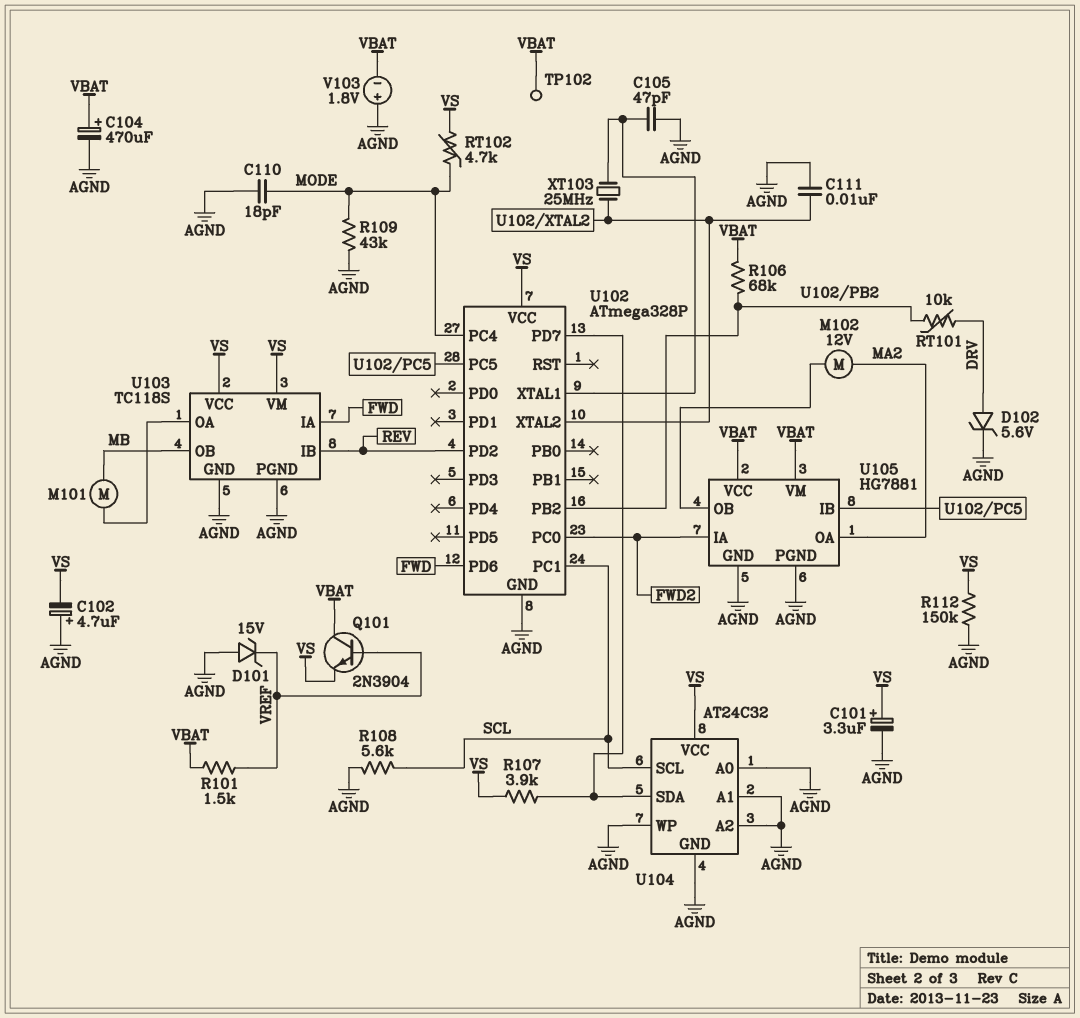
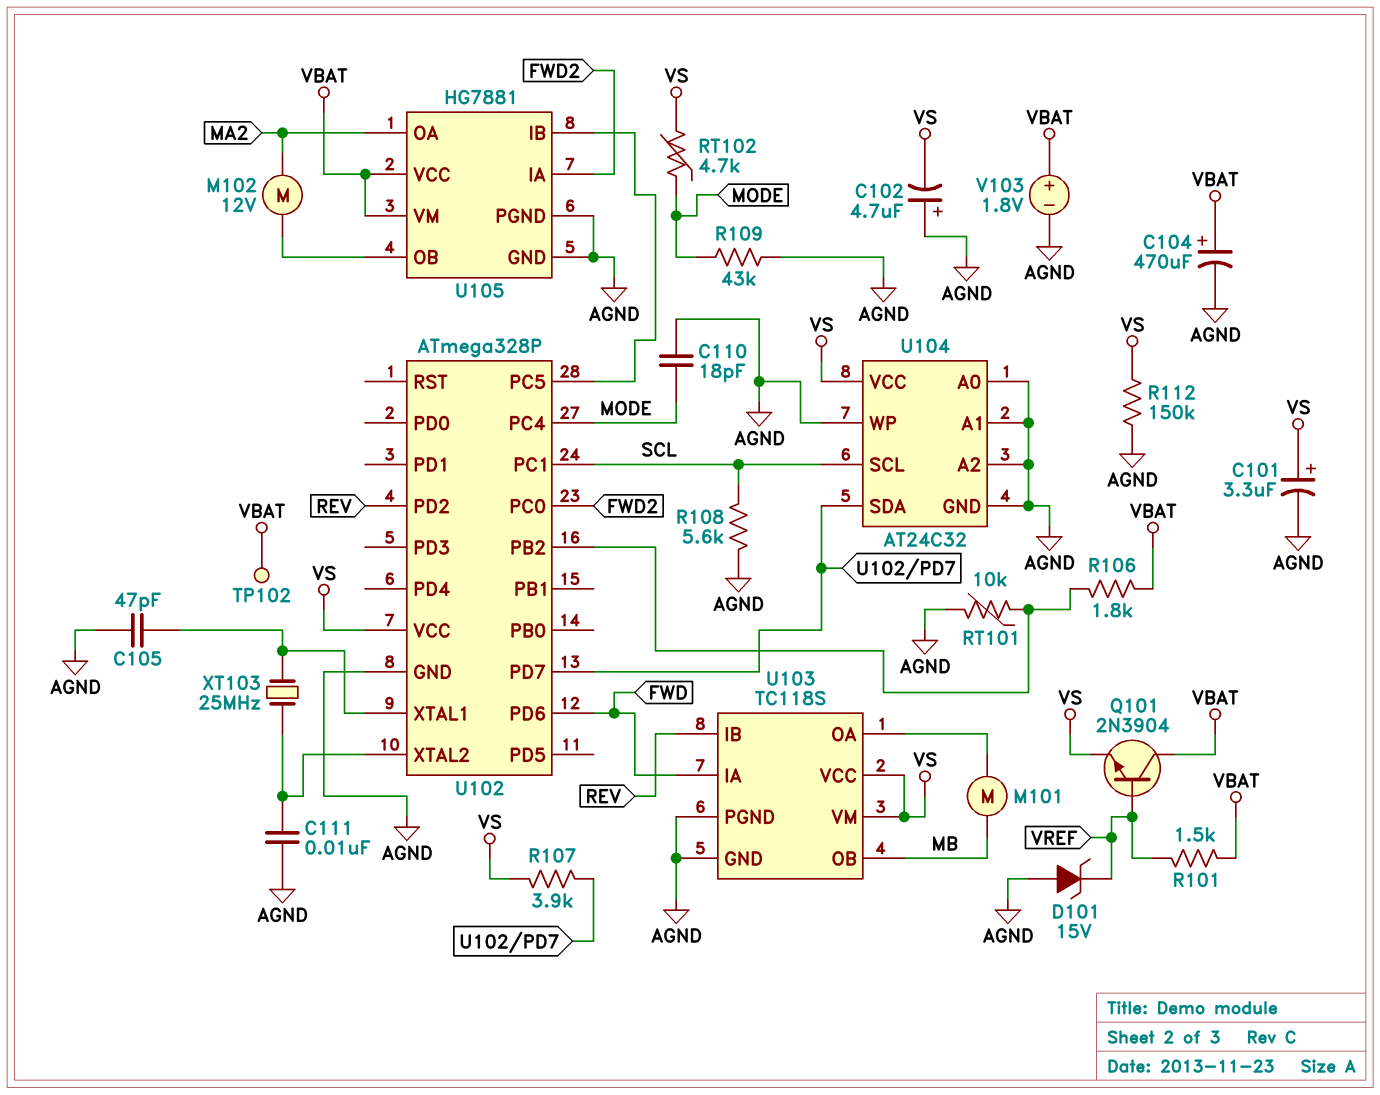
D102: zener 5.6V (A DRV, K AGND) -> none
R106: 68k (U102/PB2, VBAT) -> 1.8k (U102/PB2, VBAT)
RT101: 10k (DRV, U102/PB2) -> 10k (AGND, U102/PB2)
V103: 1.8V (plus AGND, minus VBAT) -> 1.8V (plus VBAT, minus AGND)

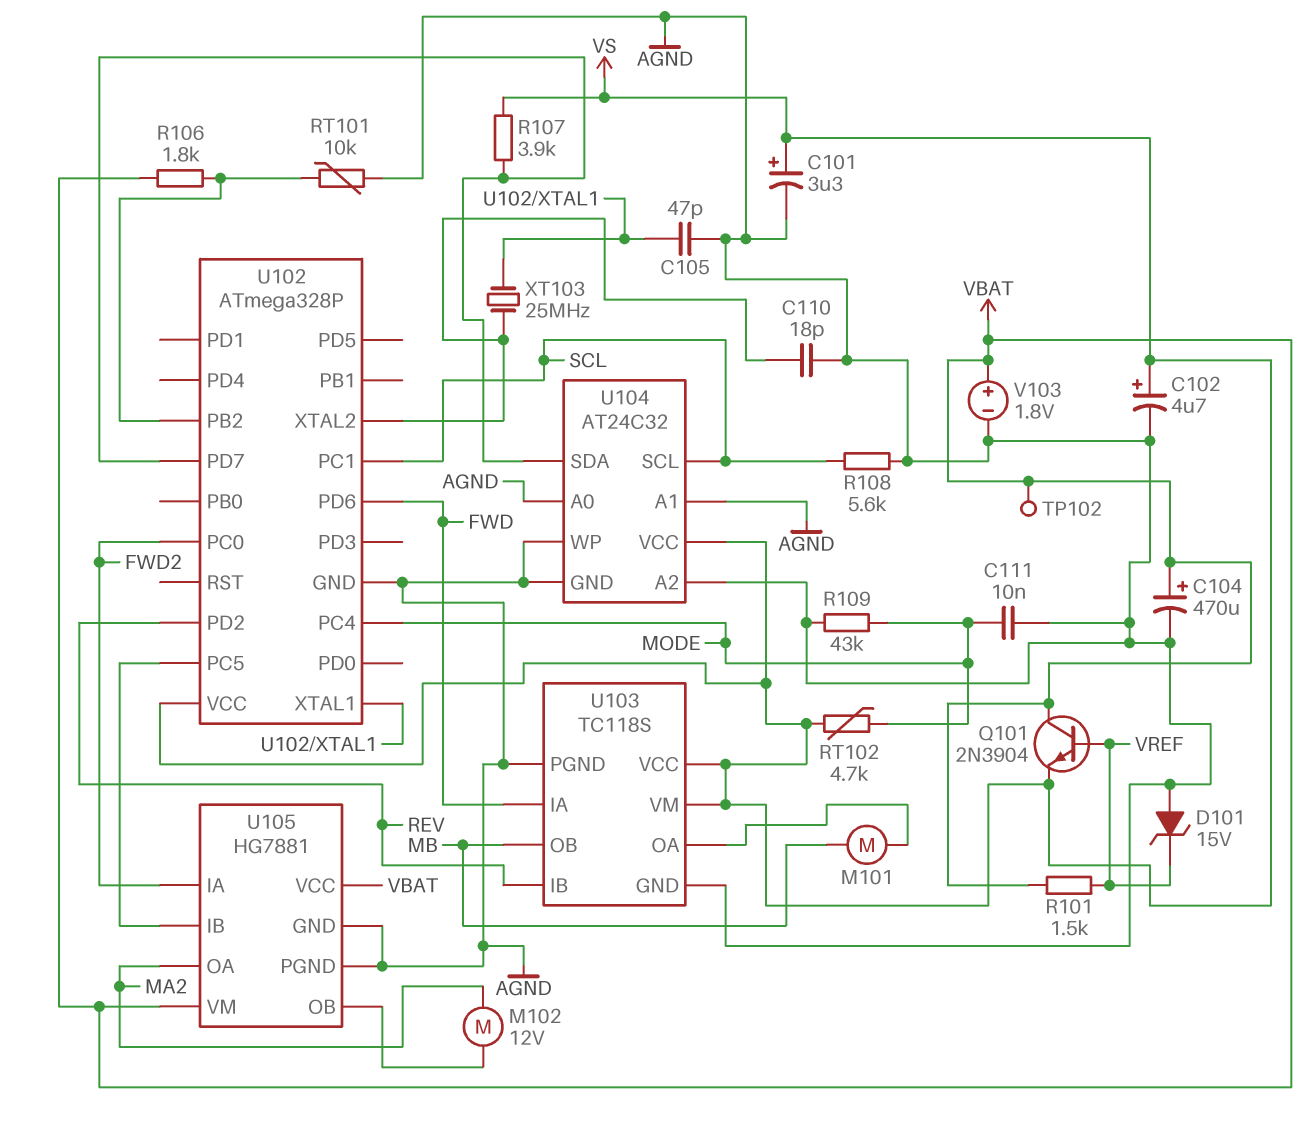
C102: 4.7uF (plus AGND, minus VS) -> 4.7uF (plus VS, minus AGND)
C110: 18pF (AGND, MODE) -> 18pF (AGND, U102/XTAL2)
C111: 10nF (AGND, U102/XTAL2) -> 10nF (AGND, MODE)
R112: 150k (AGND, VS) -> none

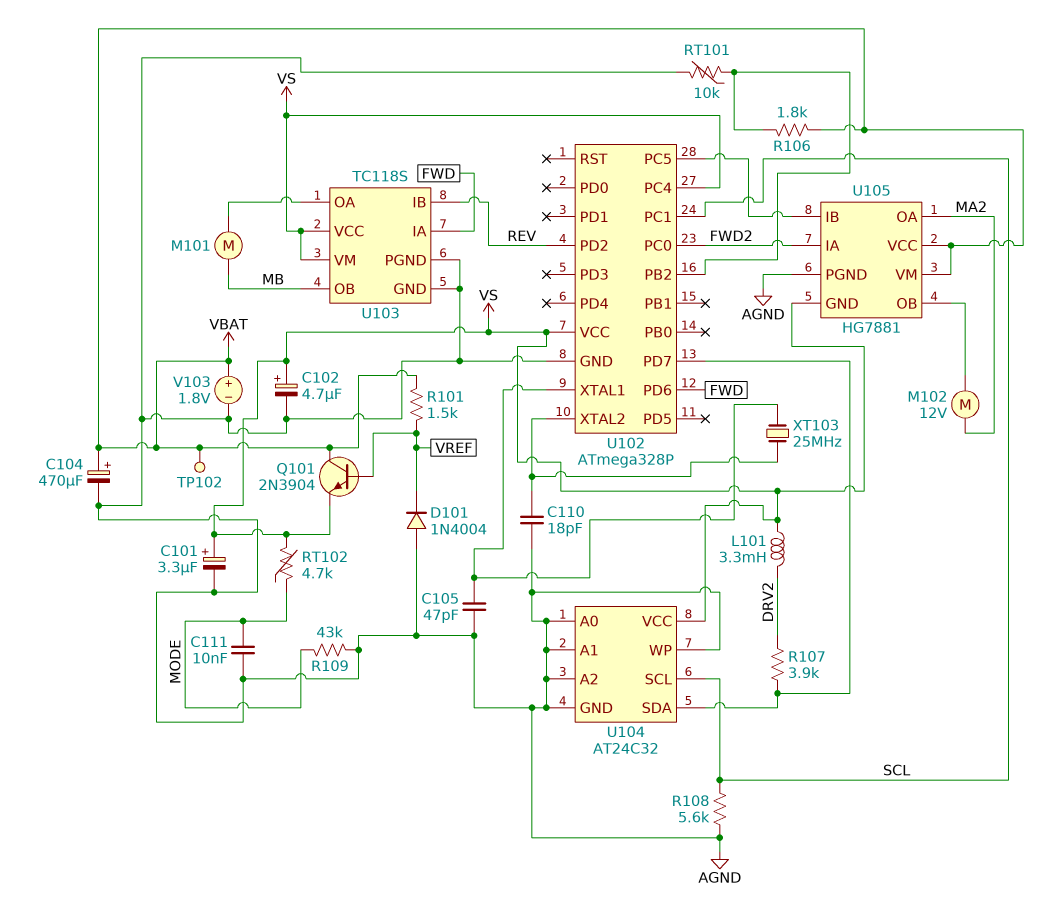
D101: zener 15V (A AGND, K VREF) -> diode 1N4004 (A AGND, K VREF)
L101: none -> 3.3mH (DRV2, VS)
R107: 3.9k (U102/PD7, VS) -> 3.9k (DRV2, U102/PD7)
U102 pin PC4: MODE -> VS
U105 pin GND: AGND -> VS

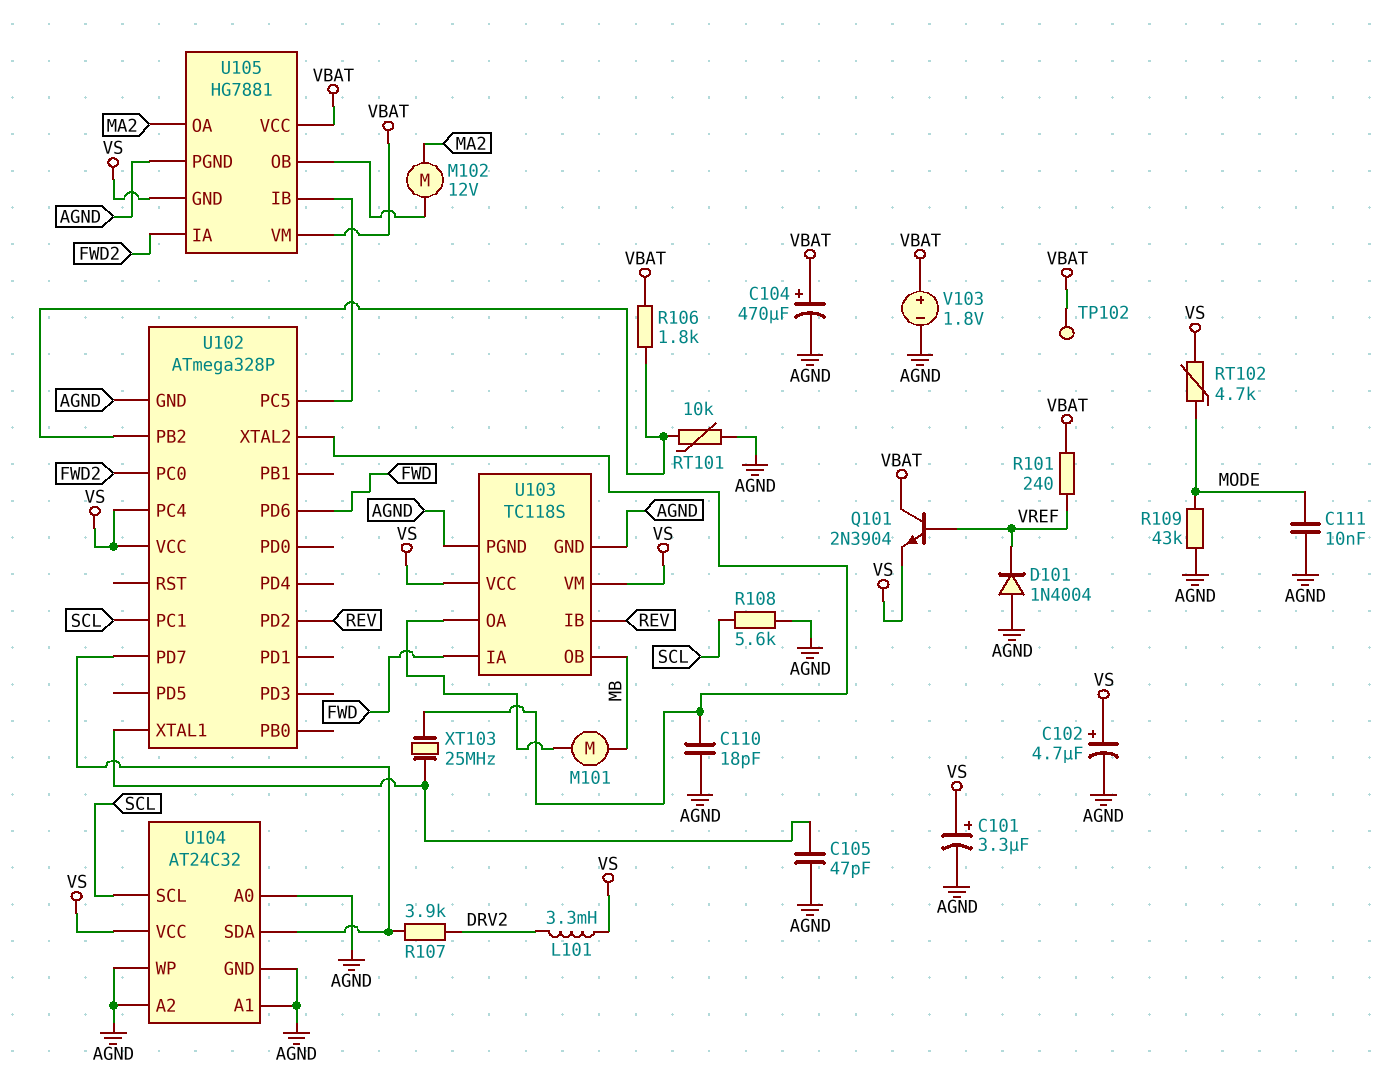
R101: 1.5k (VBAT, VREF) -> 240 (VBAT, VREF)

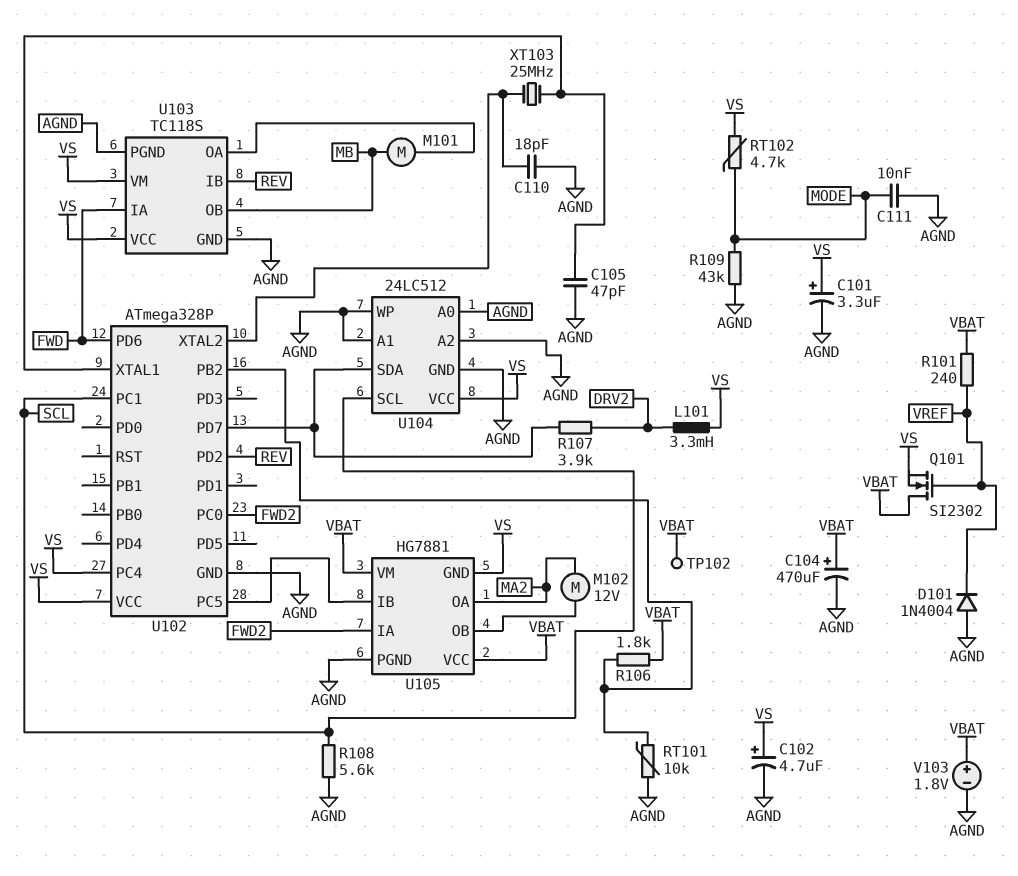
Q101: NPN 2N3904 (B VREF, C VBAT, E VS) -> NMOS SI2302 (G VREF, D VBAT, S VS)
U104: AT24C32 -> 24LC512

